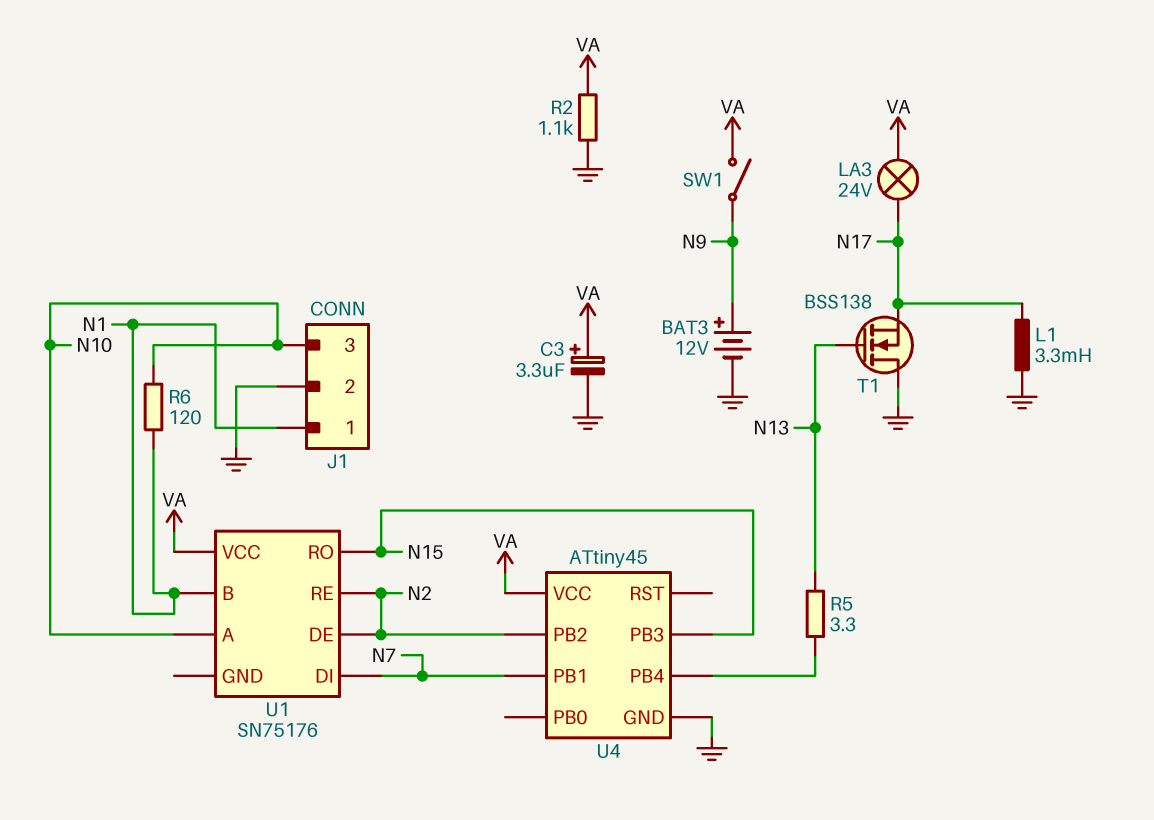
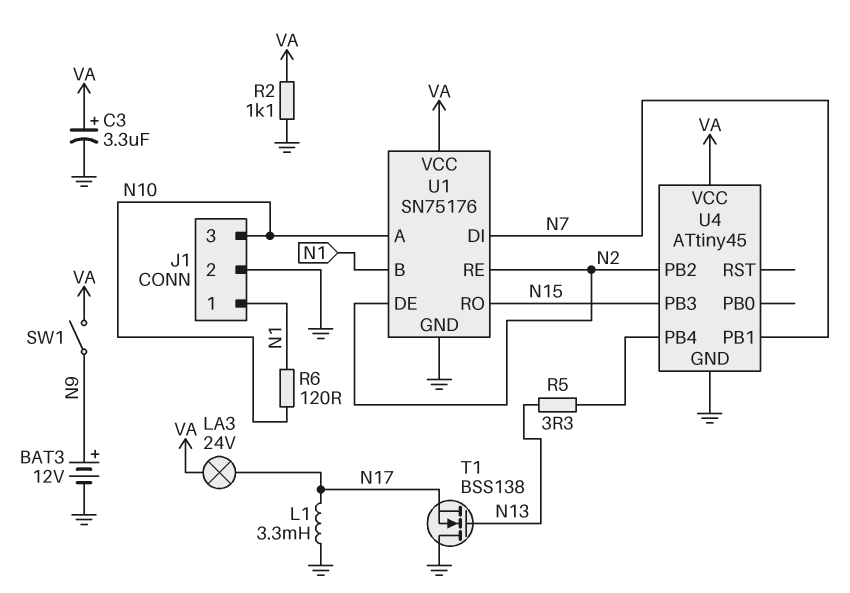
U1 pin GND: none -> GND

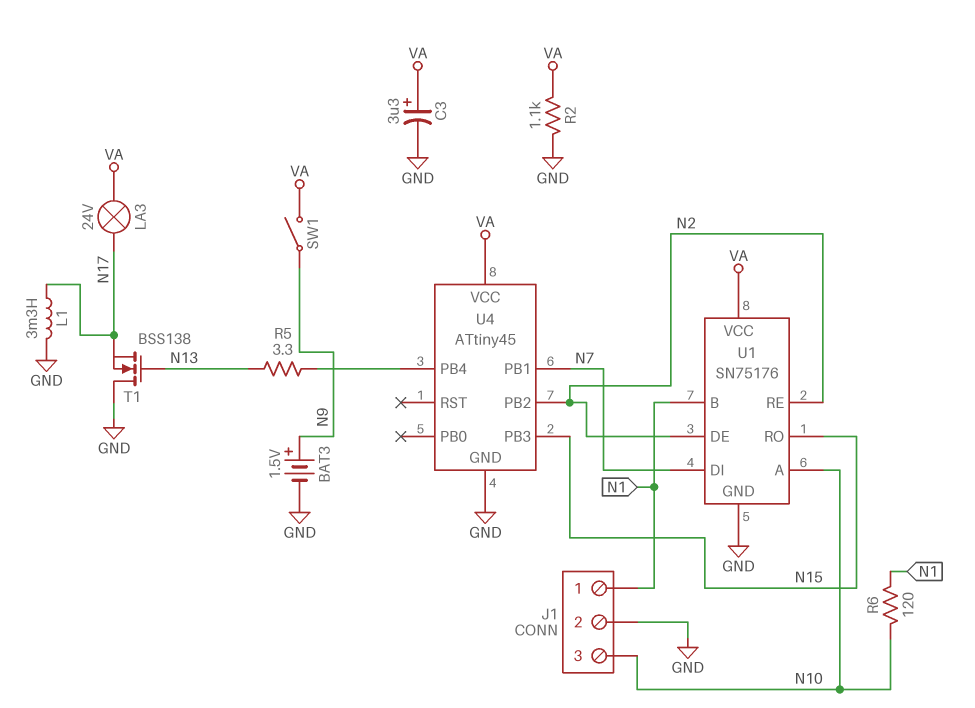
BAT3: 12V (plus N9, minus GND) -> 1.5V (plus N9, minus GND)

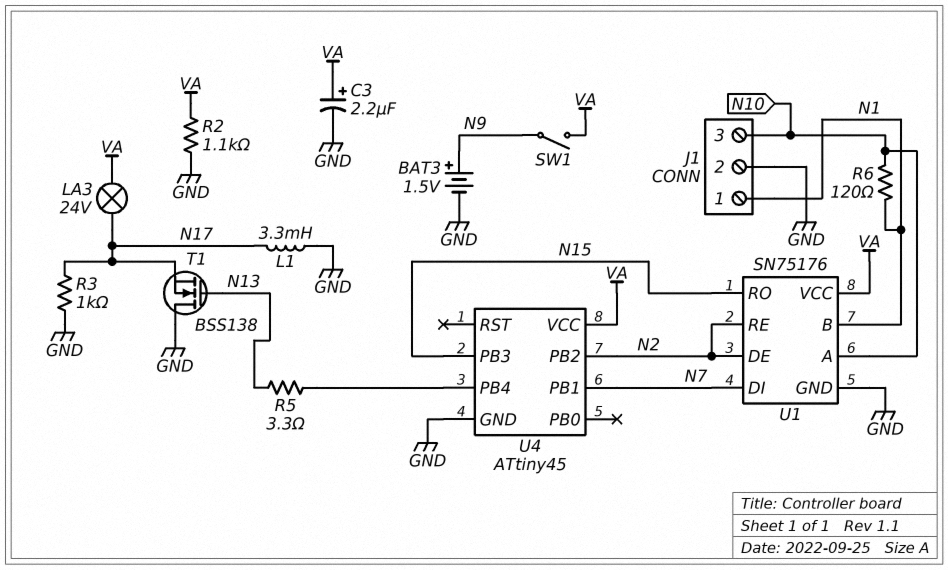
C3: 3.3uF (plus VA, minus GND) -> 2.2uF (plus VA, minus GND)
R3: none -> 1k (GND, N17)

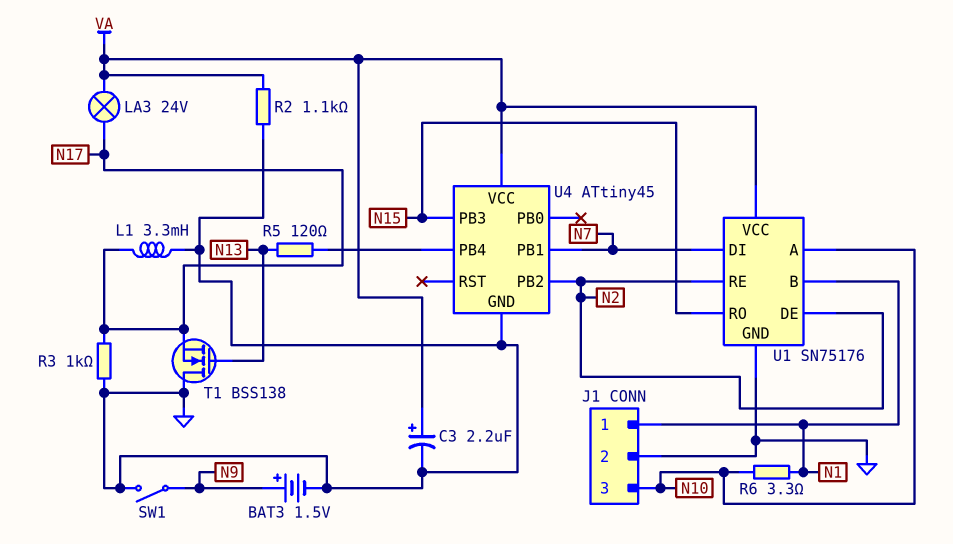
R5: 3.3 (N13, U4/PB4) -> 120 (N13, U4/PB4)
R6: 120 (N1, N10) -> 3.3 (N1, N10)
SW1: switch (N9, VA) -> switch (GND, N9)

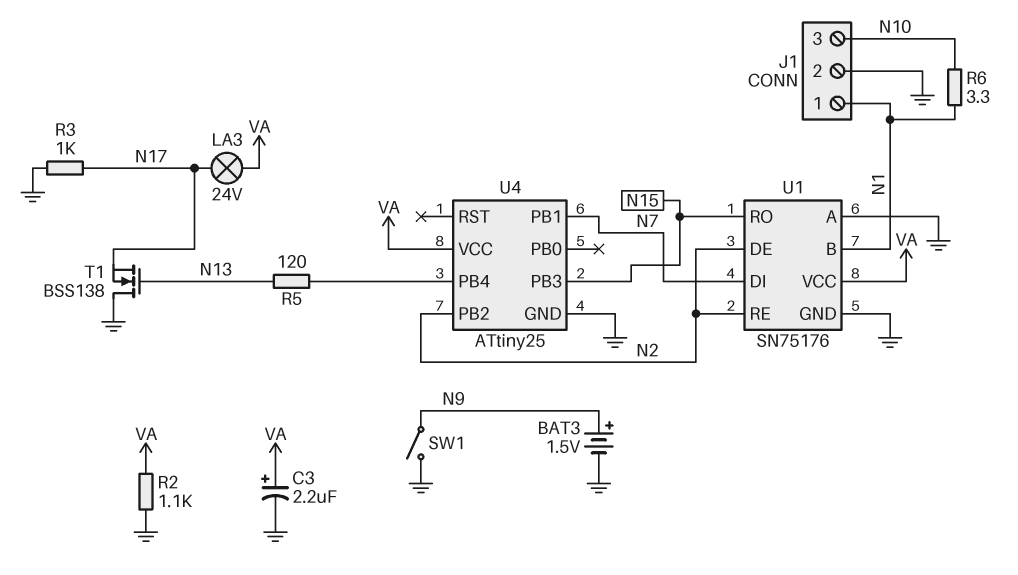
L1: 3.3mH (GND, N17) -> none
U1 pin A: N10 -> GND
U4: ATtiny45 -> ATtiny25

